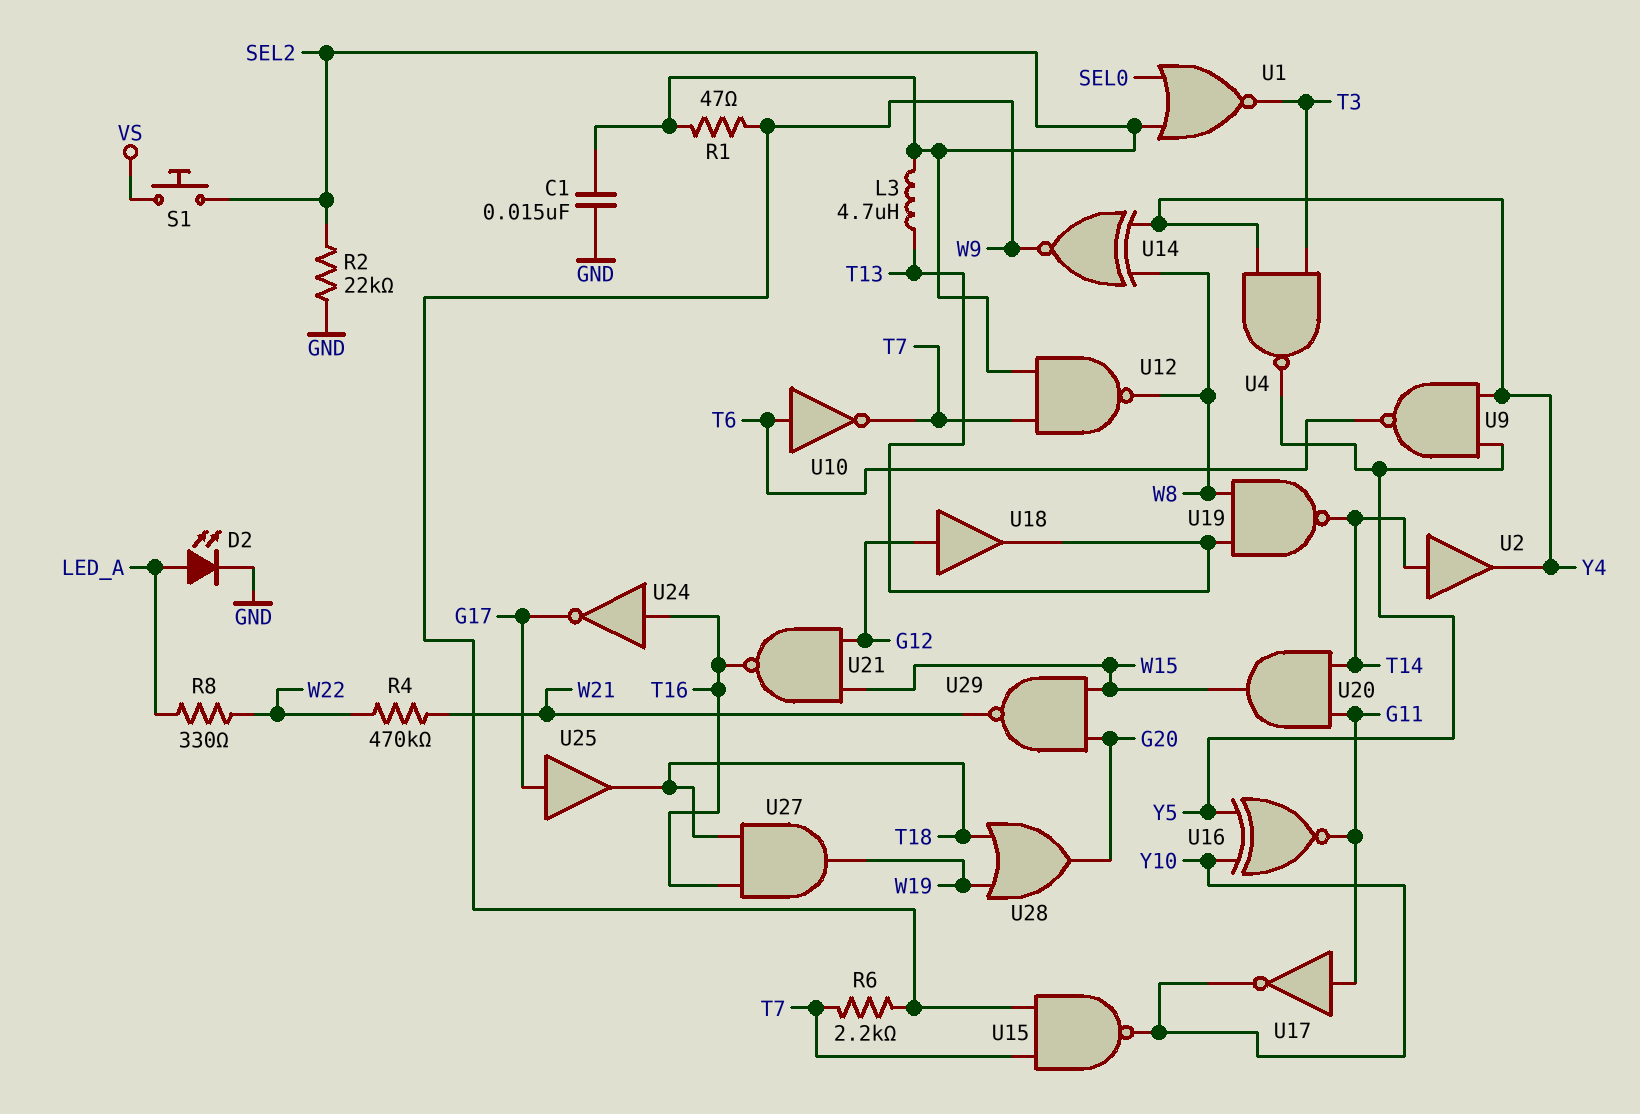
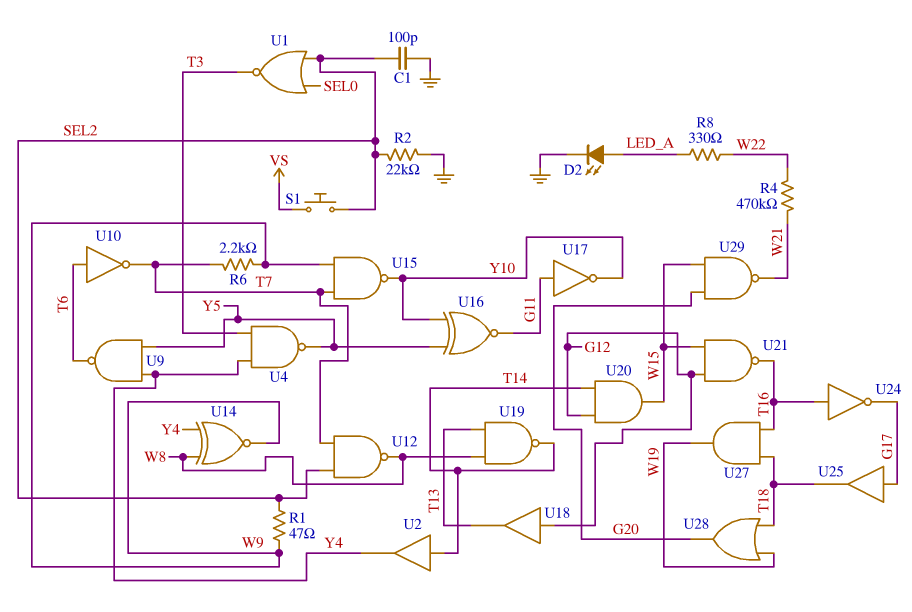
C1: 15nF (GND, SEL2) -> 100pF (GND, SEL2)
L3: 4.7uH (SEL2, T13) -> none
U20: AND (in G11, in T14, out W15) -> AND (in G12, in T14, out W15)

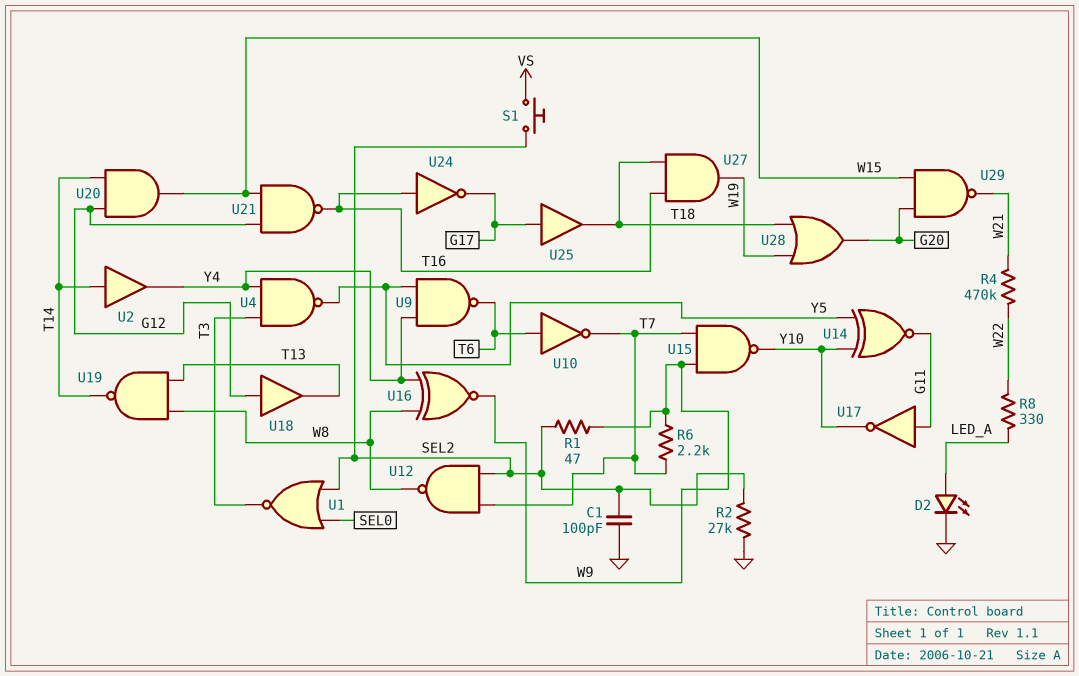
R2: 22k (GND, SEL2) -> 27k (GND, SEL2)
U14: XNOR (in W8, in Y4, out W9) -> XNOR (in Y5, in Y10, out G11)
U16: XNOR (in Y5, in Y10, out G11) -> XNOR (in W8, in Y4, out W9)

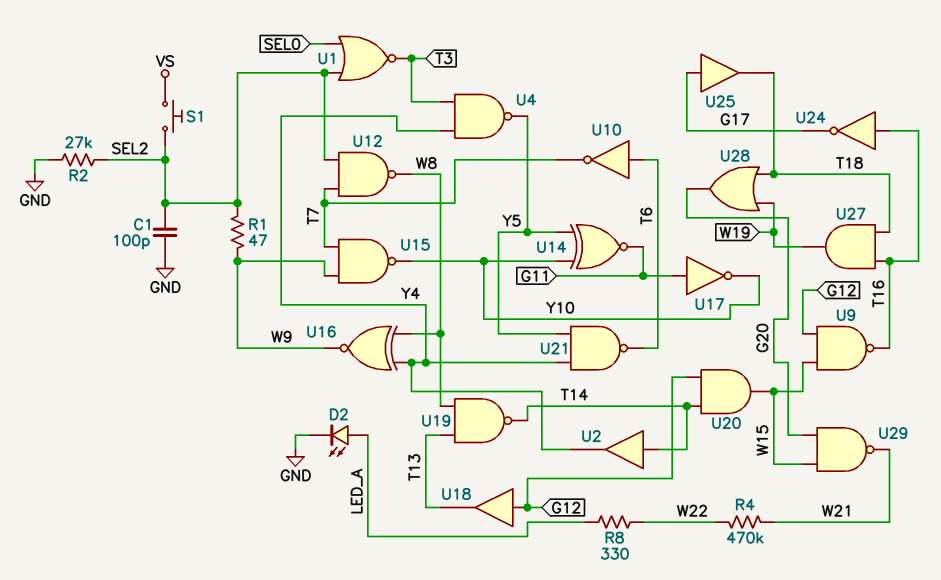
R6: 2.2k (T7, W9) -> none
U9: NAND (in Y4, in Y5, out T6) -> NAND (in G12, in W15, out T16)
U21: NAND (in G12, in W15, out T16) -> NAND (in Y4, in Y5, out T6)

